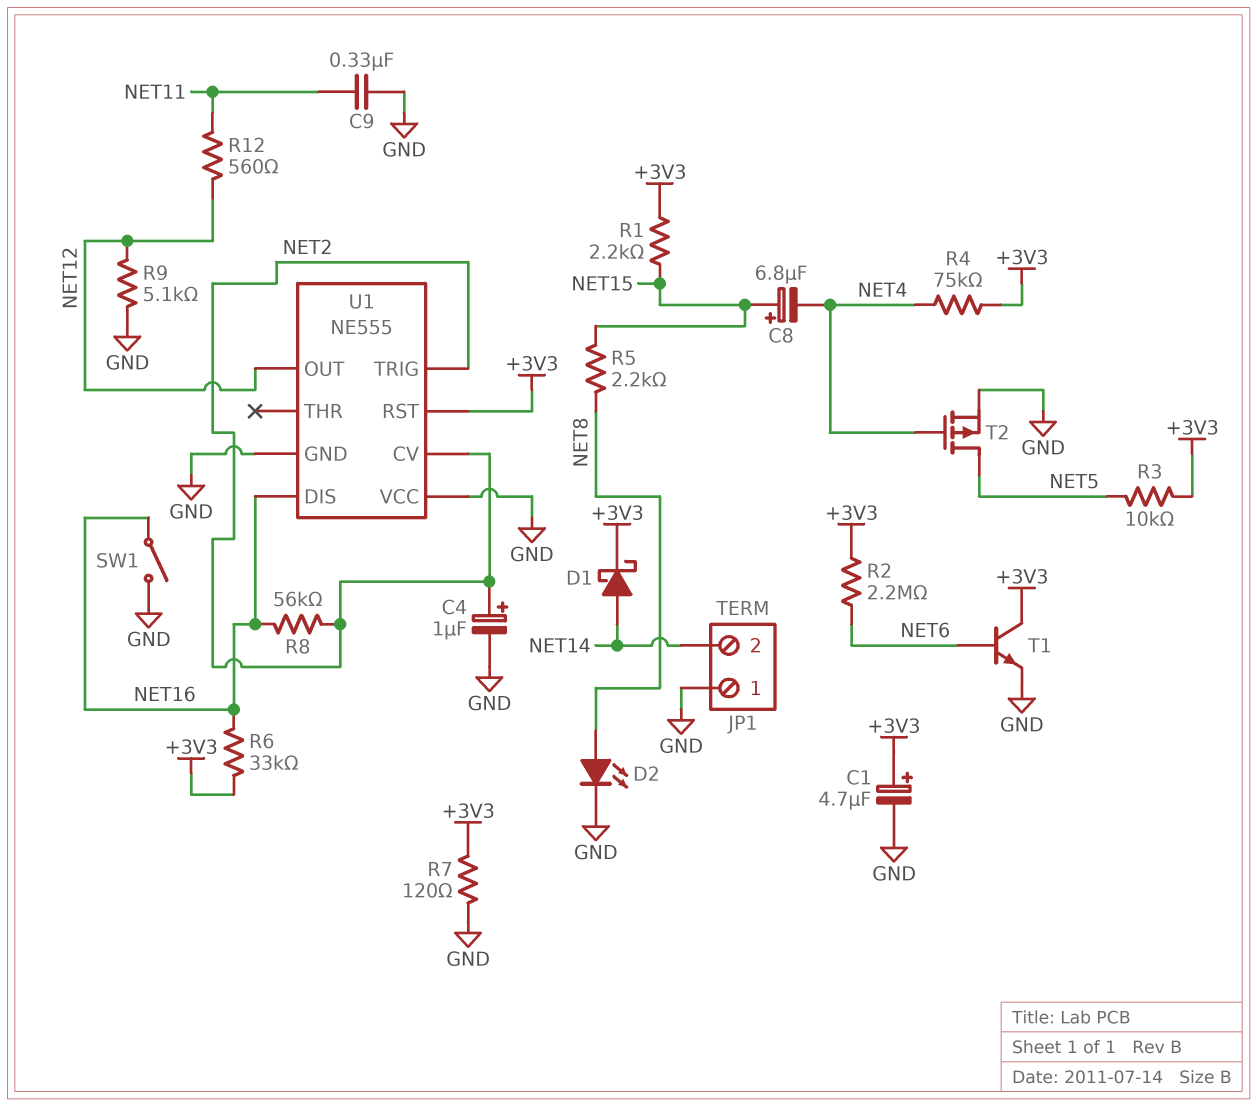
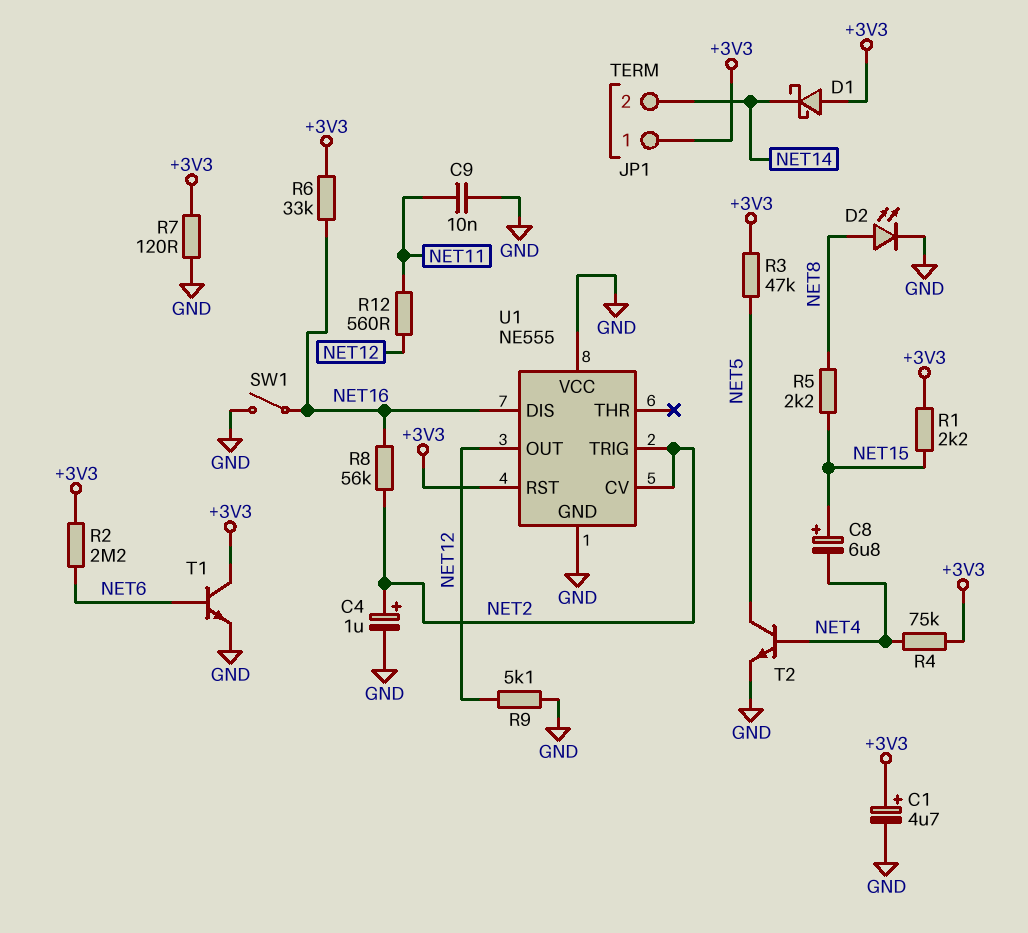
C9: 330nF (GND, NET11) -> 10nF (GND, NET11)
D1: schottky (A NET14, K +3V3) -> schottky (A +3V3, K NET14)
JP1 pin 1: GND -> +3V3
R3: 10k (+3V3, NET5) -> 47k (+3V3, NET5)
T2: PMOS (G NET4, D NET5, S GND) -> NPN (B NET4, C NET5, E GND)

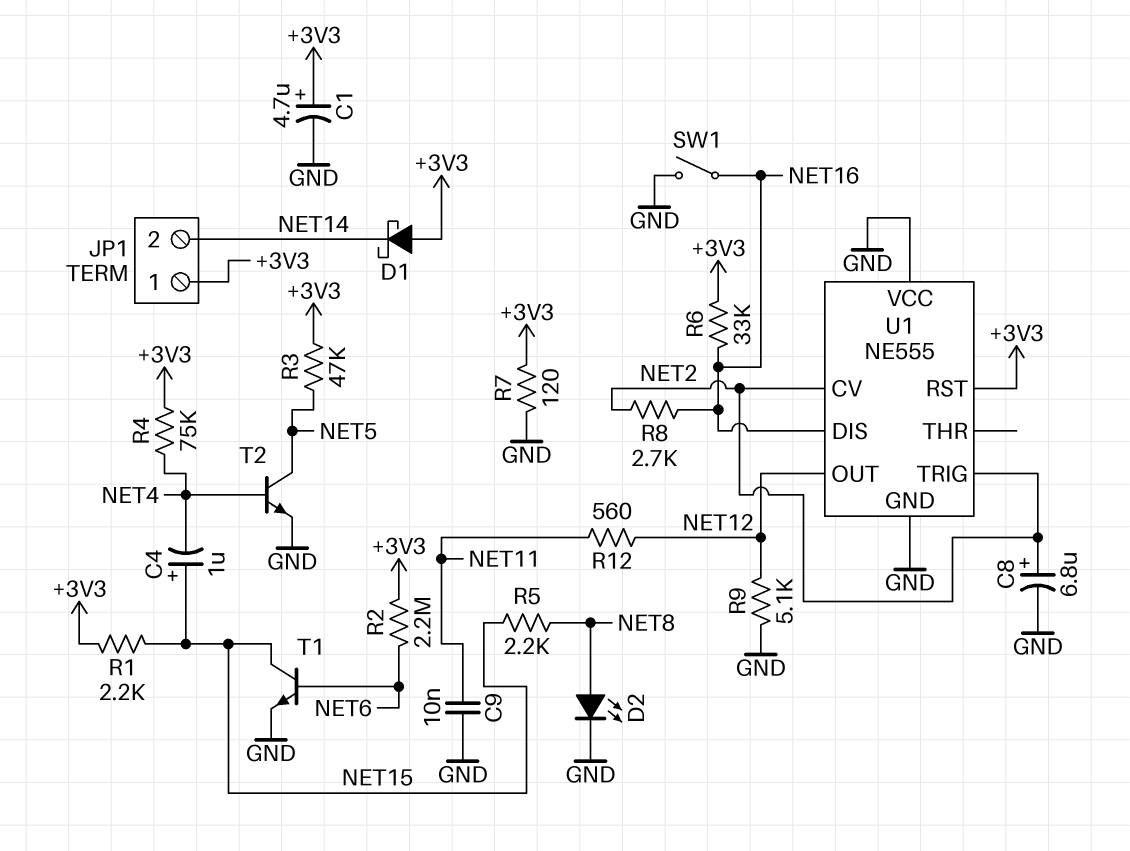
C4: 1uF (plus NET2, minus GND) -> 1uF (plus NET15, minus NET4)
C8: 6.8uF (plus NET15, minus NET4) -> 6.8uF (plus NET2, minus GND)
R8: 56k (NET2, NET16) -> 2.7k (NET2, NET16)
T1: NPN (B NET6, C +3V3, E GND) -> NPN (B NET6, C NET15, E GND)

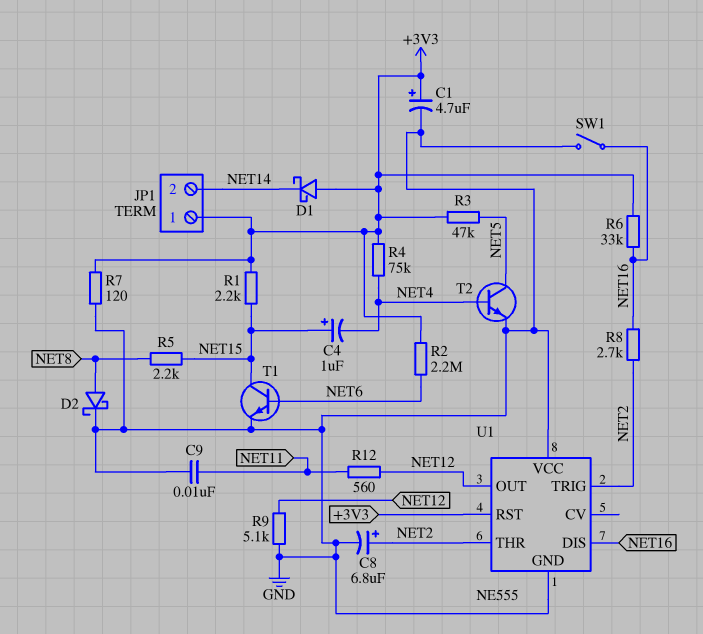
D2: LED (A NET8, K GND) -> schottky (A NET8, K GND)
U1 pin CV: NET2 -> none
U1 pin THR: none -> NET2

